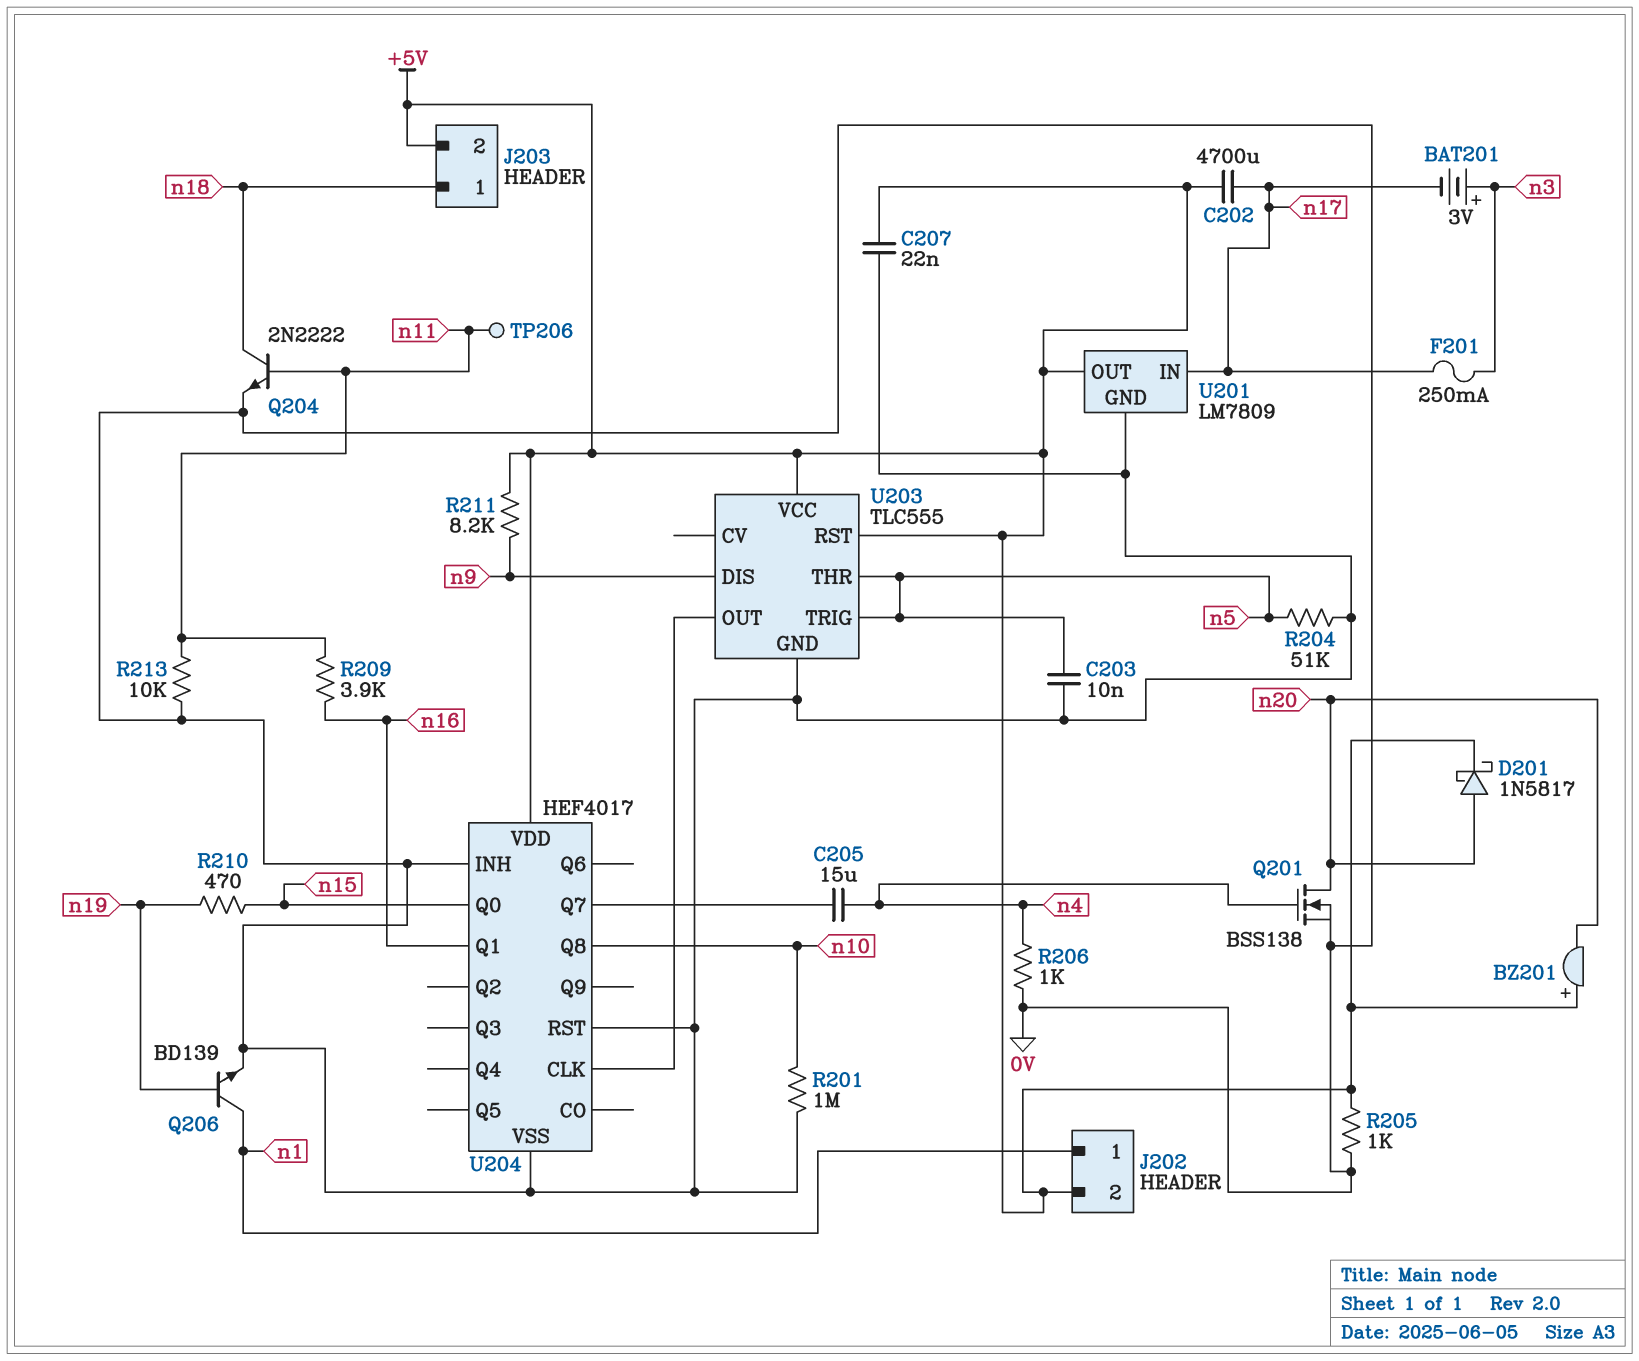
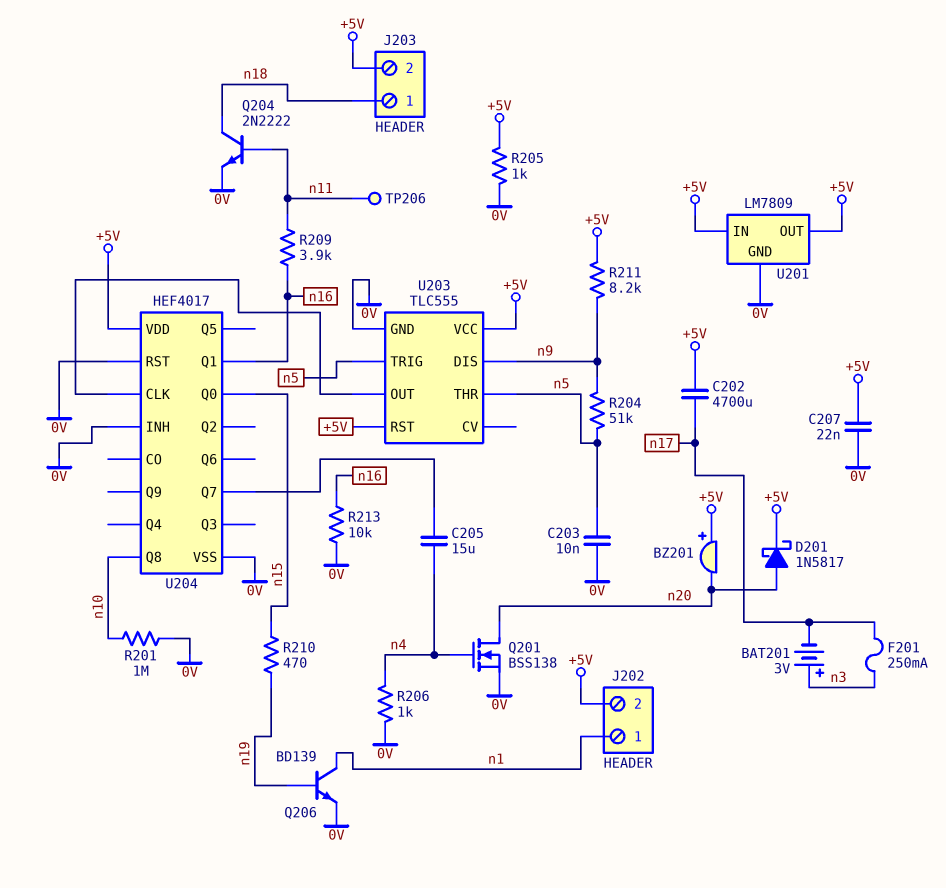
R204: 51k (0V, n5) -> 51k (n5, n9)
R213: 10k (0V, n11) -> 10k (0V, n16)
U201 pin IN: n17 -> +5V

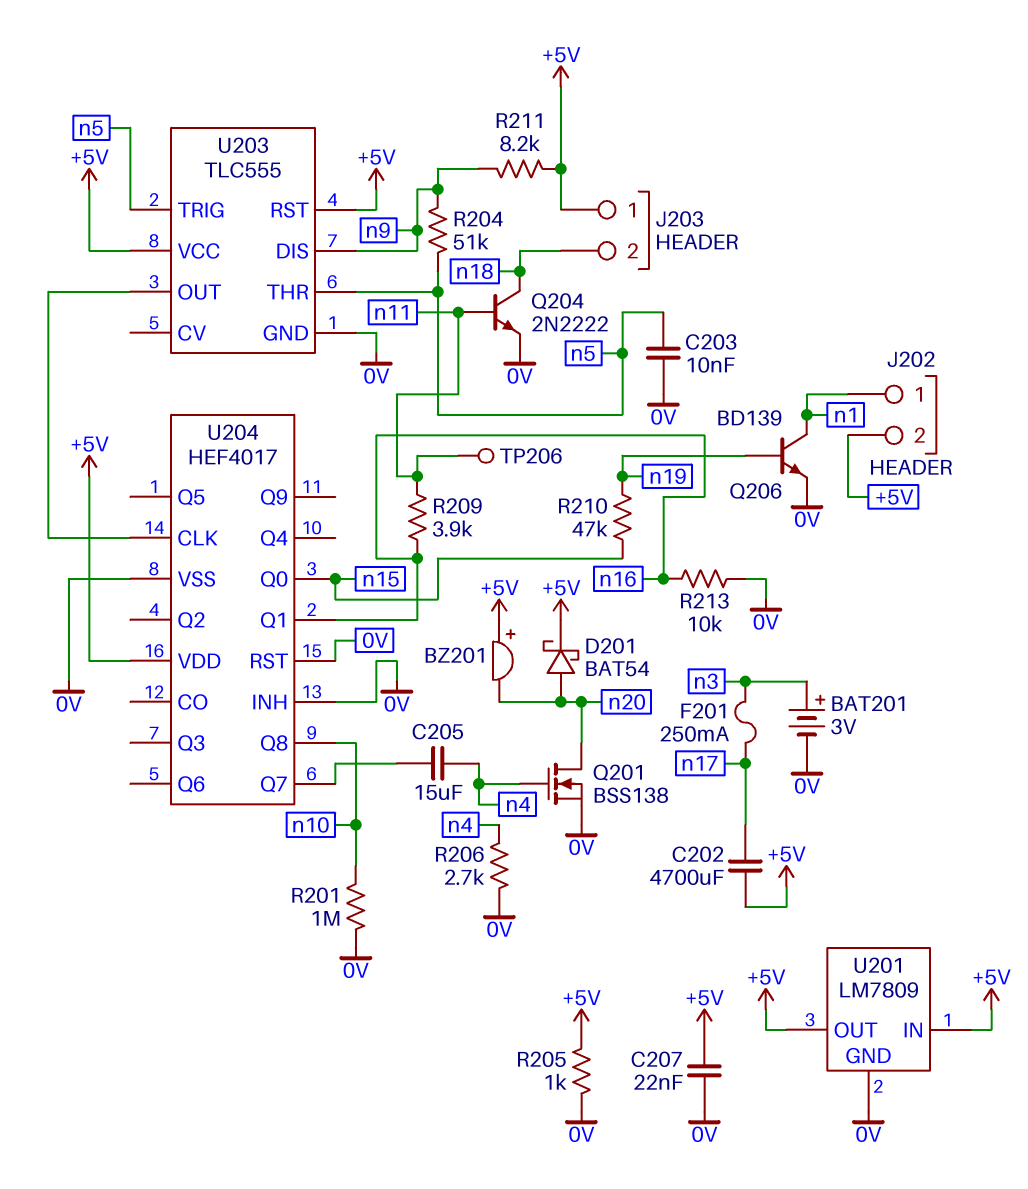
BAT201: 3V (plus n3, minus n17) -> 3V (plus n3, minus 0V)
D201: schottky 1N5817 (A n20, K +5V) -> schottky BAT54 (A n20, K +5V)
J203 pin 1: n18 -> +5V
J203 pin 2: +5V -> n18
R206: 1k (0V, n4) -> 2.7k (0V, n4)
R210: 470 (n15, n19) -> 47k (n15, n19)

